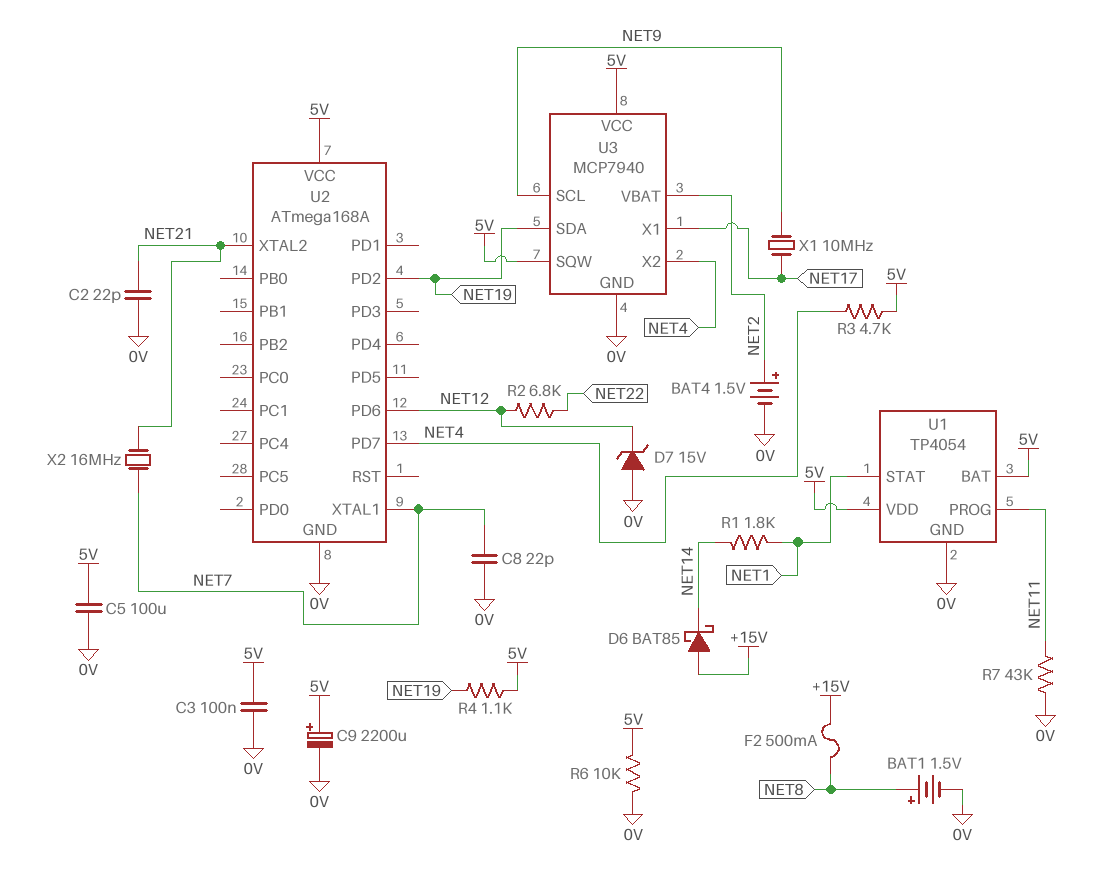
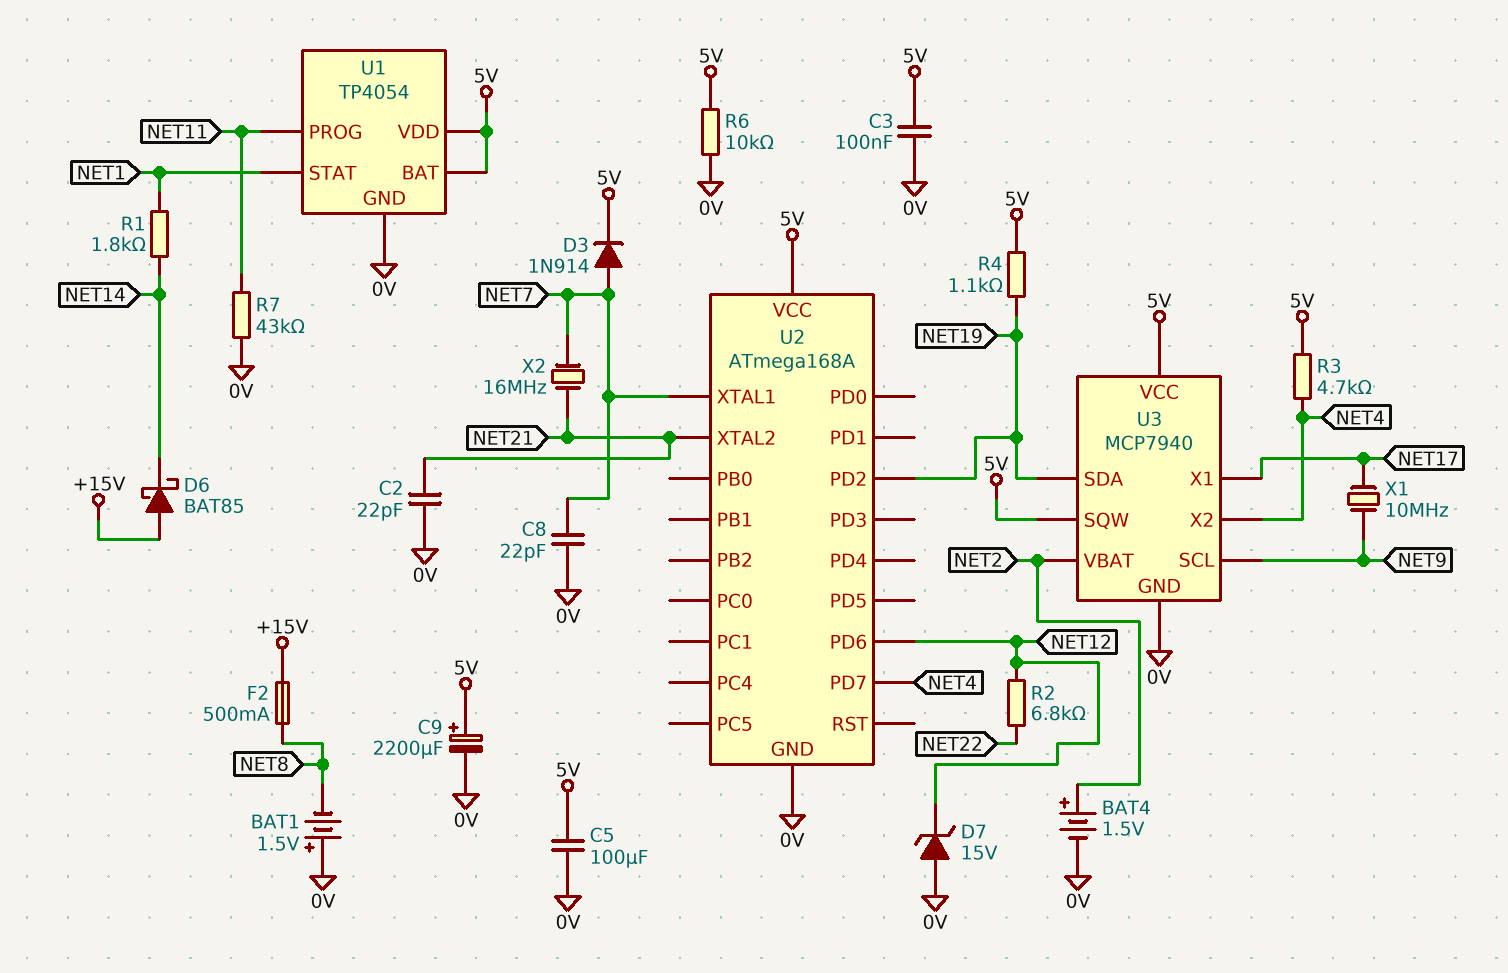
BAT1: 1.5V (plus NET8, minus 0V) -> 1.5V (plus 0V, minus NET8)
D3: none -> diode 1N914 (A NET7, K 5V)

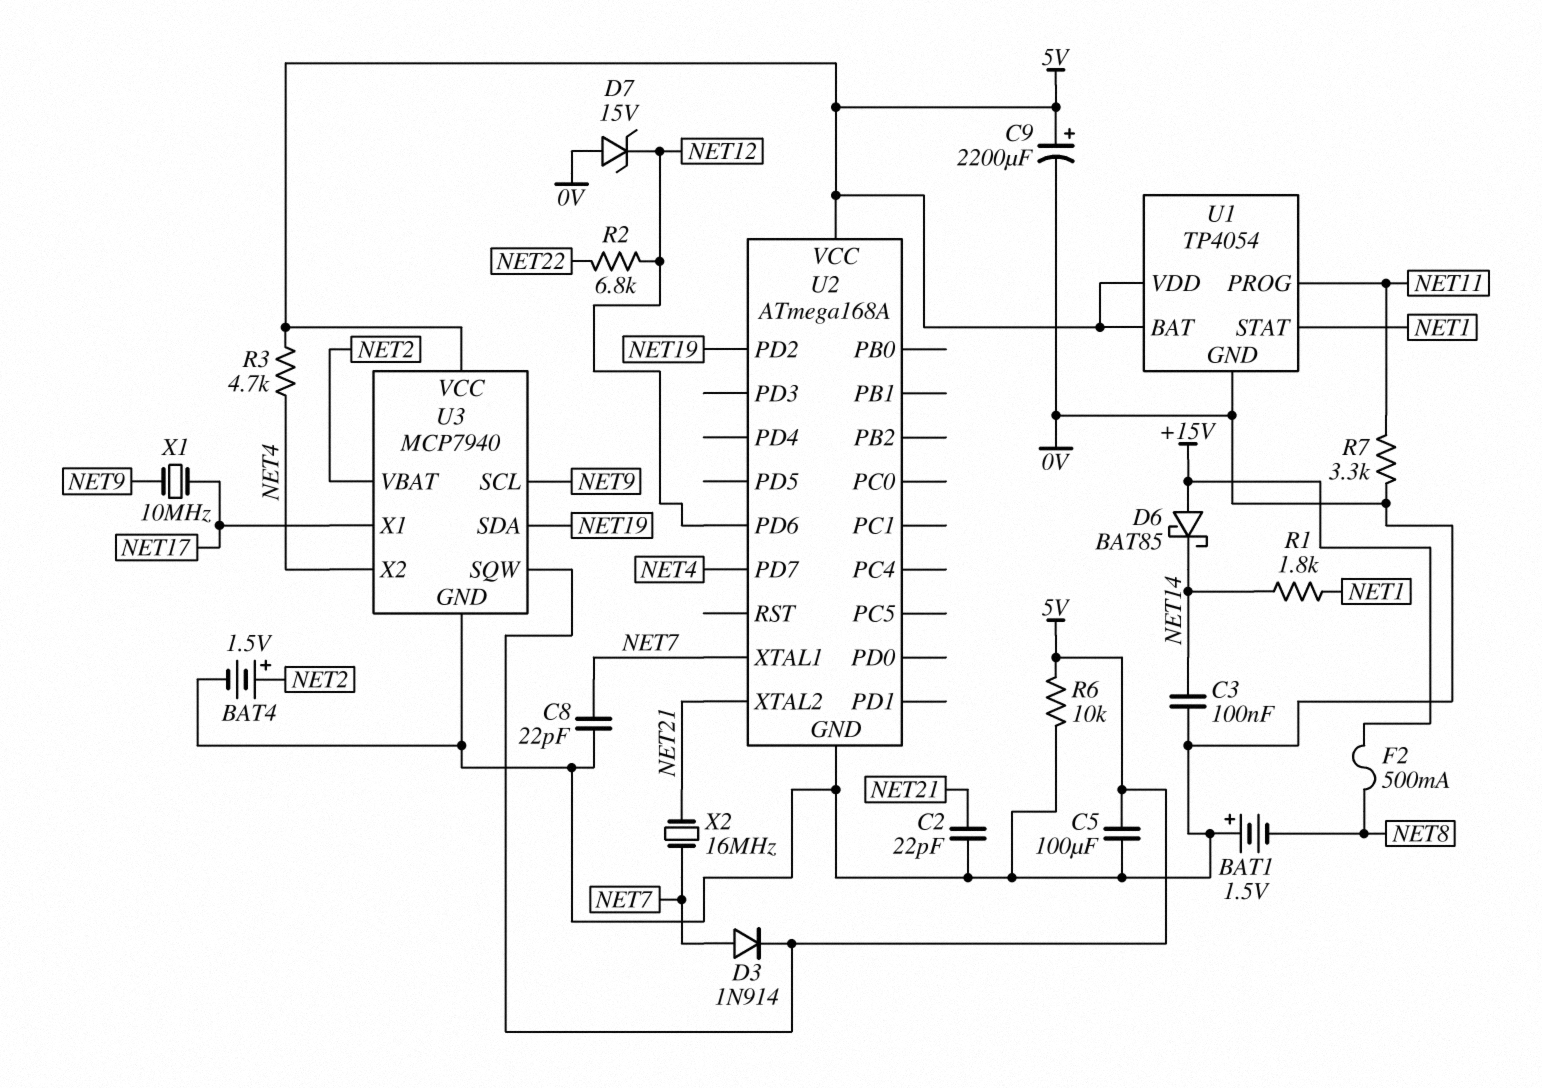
C3: 100nF (0V, 5V) -> 100nF (0V, NET14)
R4: 1.1k (5V, NET19) -> none
R7: 43k (0V, NET11) -> 3.3k (0V, NET11)

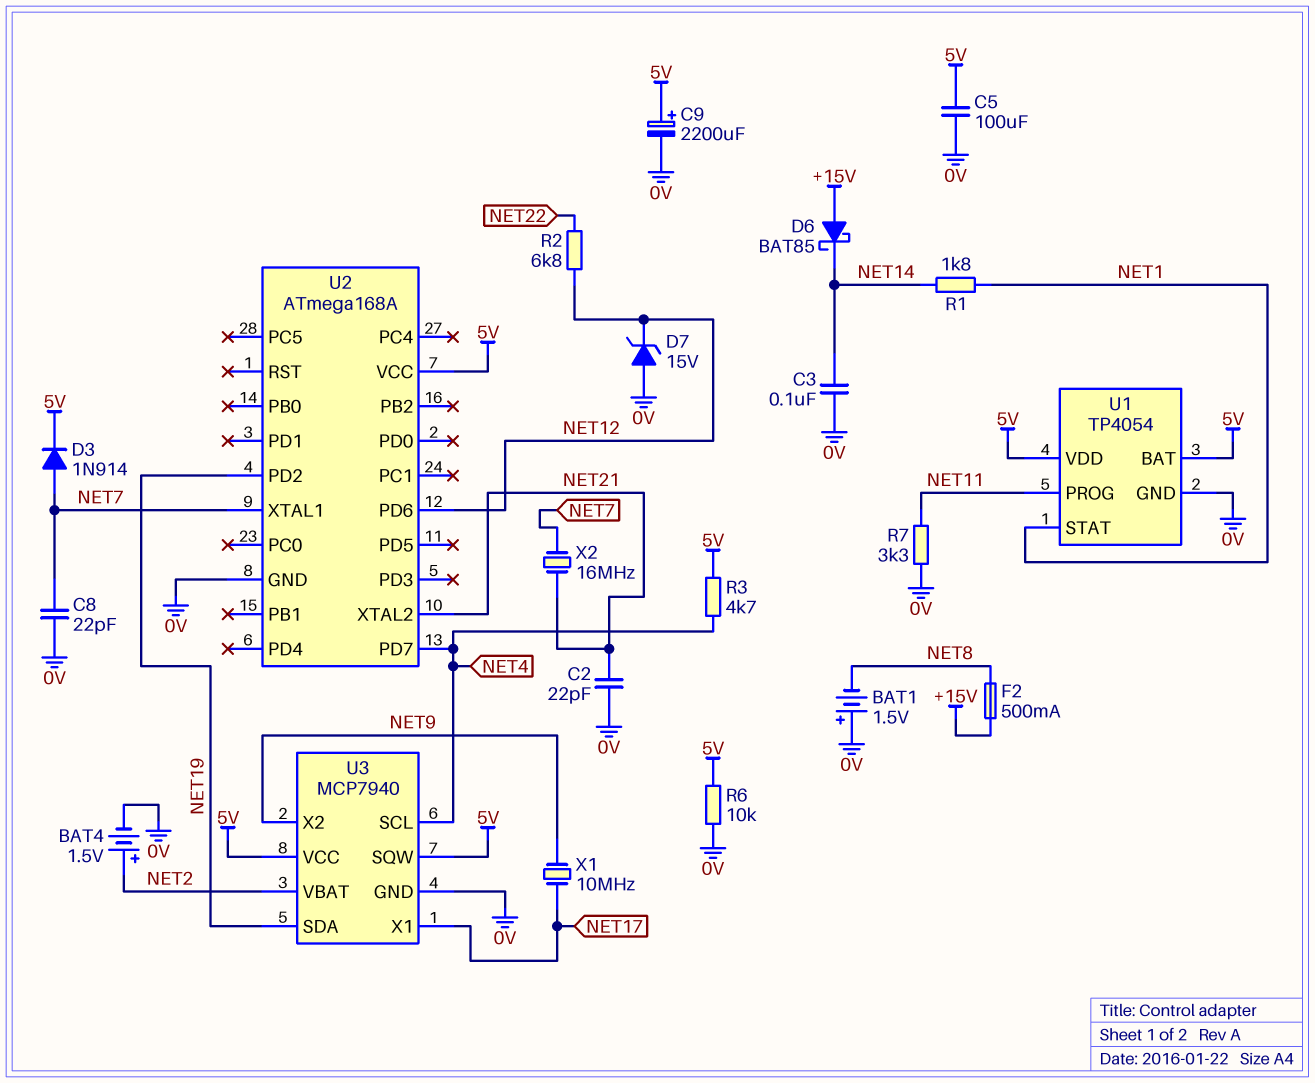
U3 pin SCL: NET9 -> NET4
U3 pin X2: NET4 -> NET9

